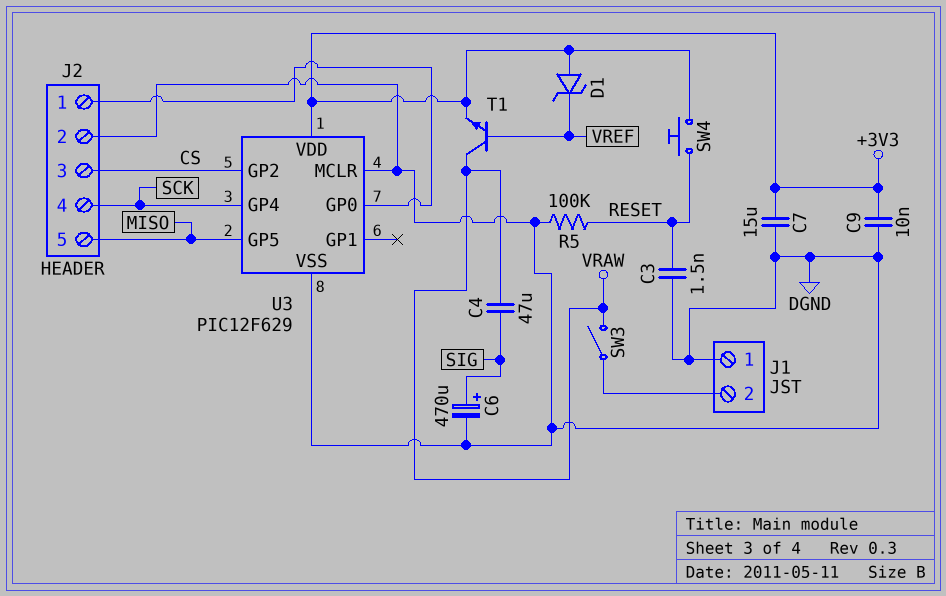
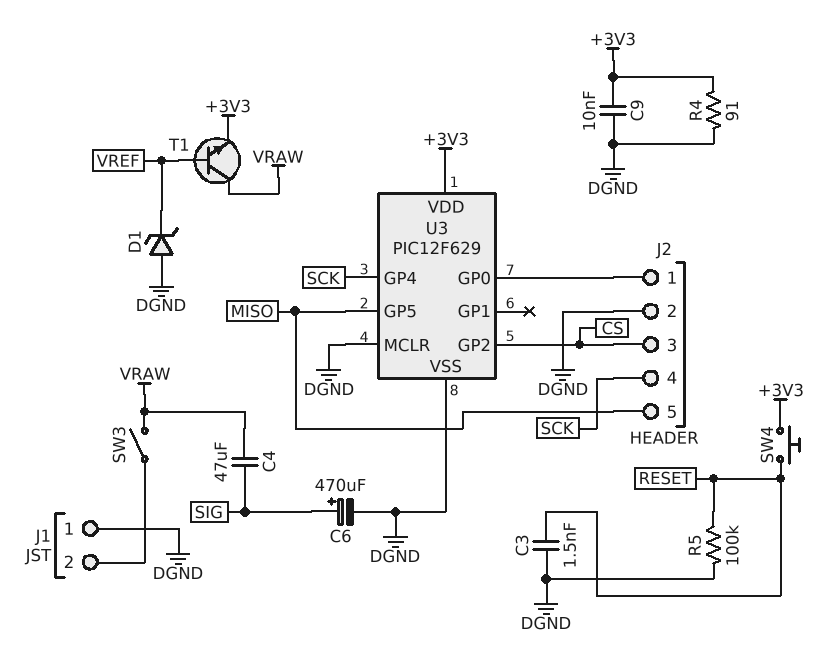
C7: 15uF (+3V3, DGND) -> none
D1: zener (A +3V3, K VREF) -> zener (A DGND, K VREF)
R4: none -> 91 (+3V3, DGND)

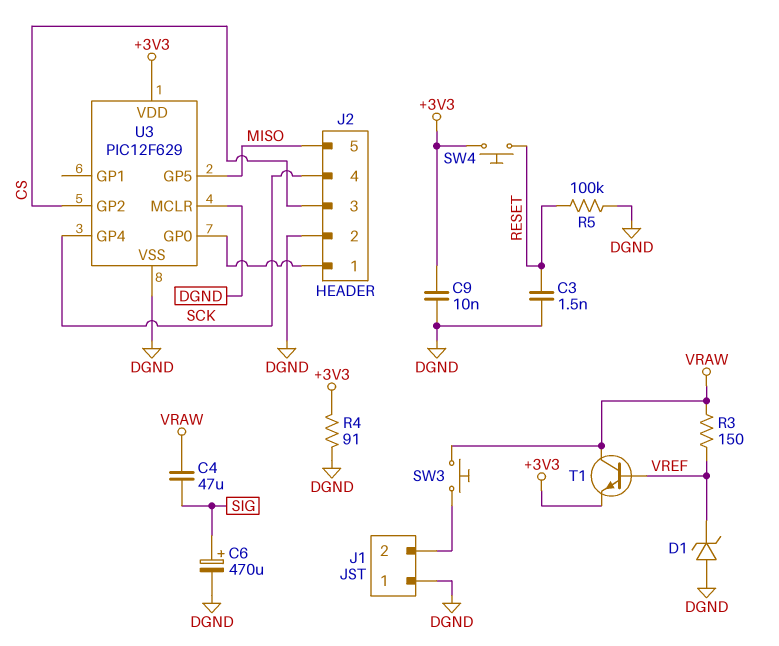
R3: none -> 150 (VRAW, VREF)
SW3: switch (J1/2, VRAW) -> button (J1/2, VRAW)

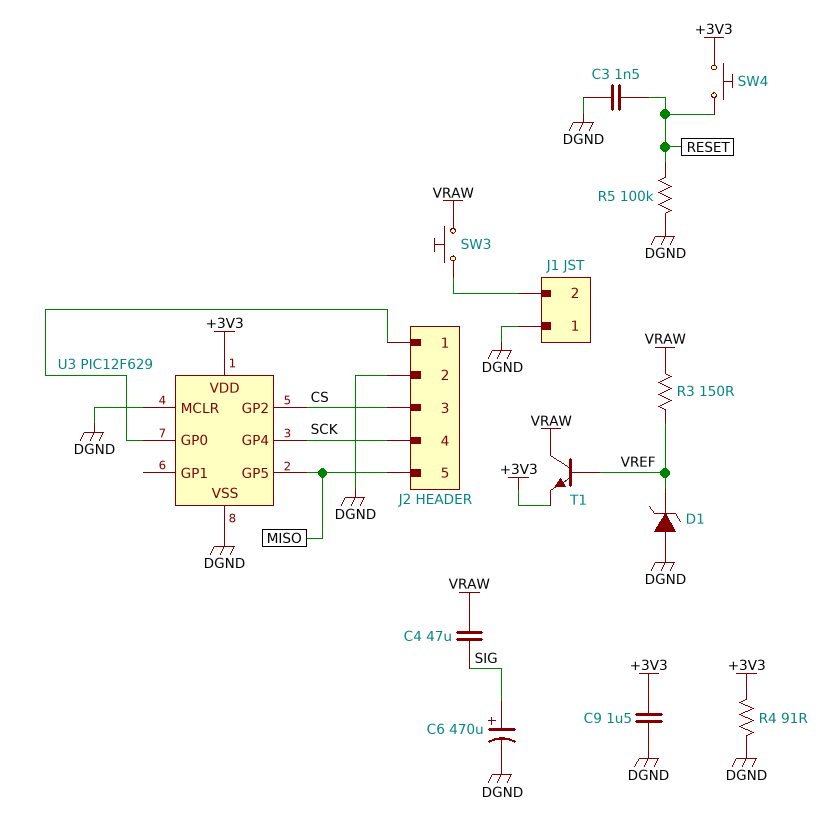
C9: 10nF (+3V3, DGND) -> 1.5uF (+3V3, DGND)

